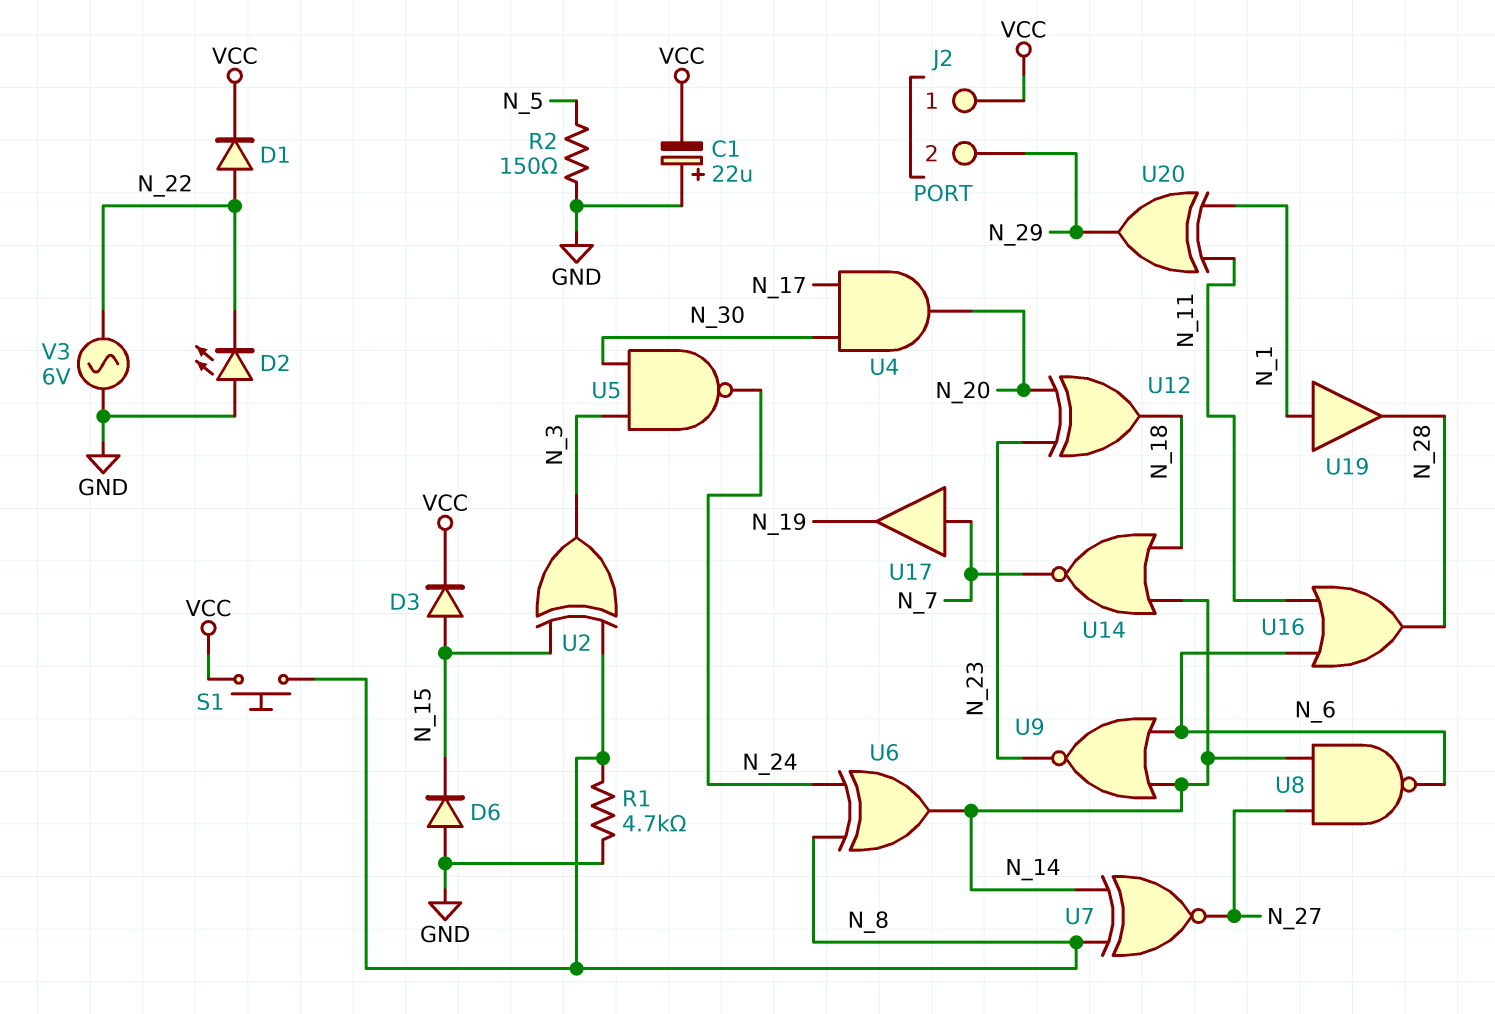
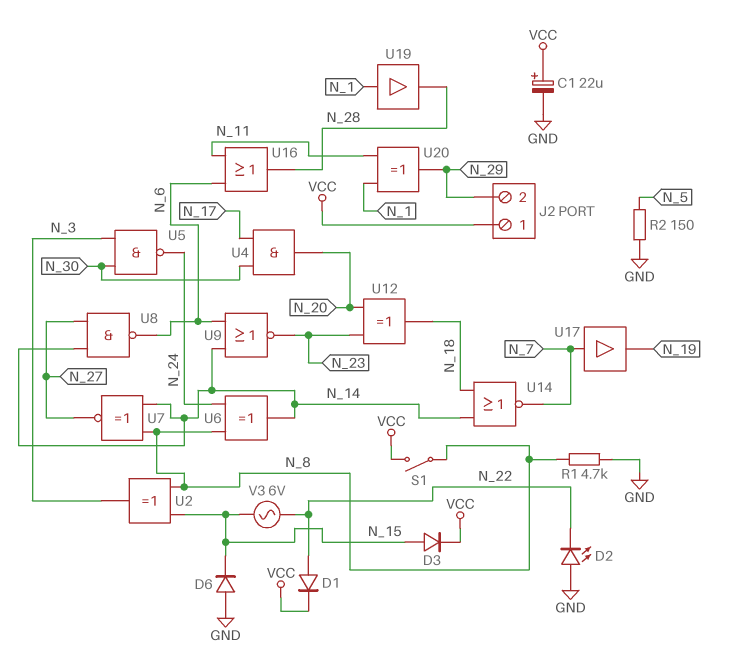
C1: 22uF (plus GND, minus VCC) -> 22uF (plus VCC, minus GND)
S1: button (N_8, VCC) -> switch (N_8, VCC)
V3: AC 6V (GND, N_22) -> AC 6V (N_15, N_22)

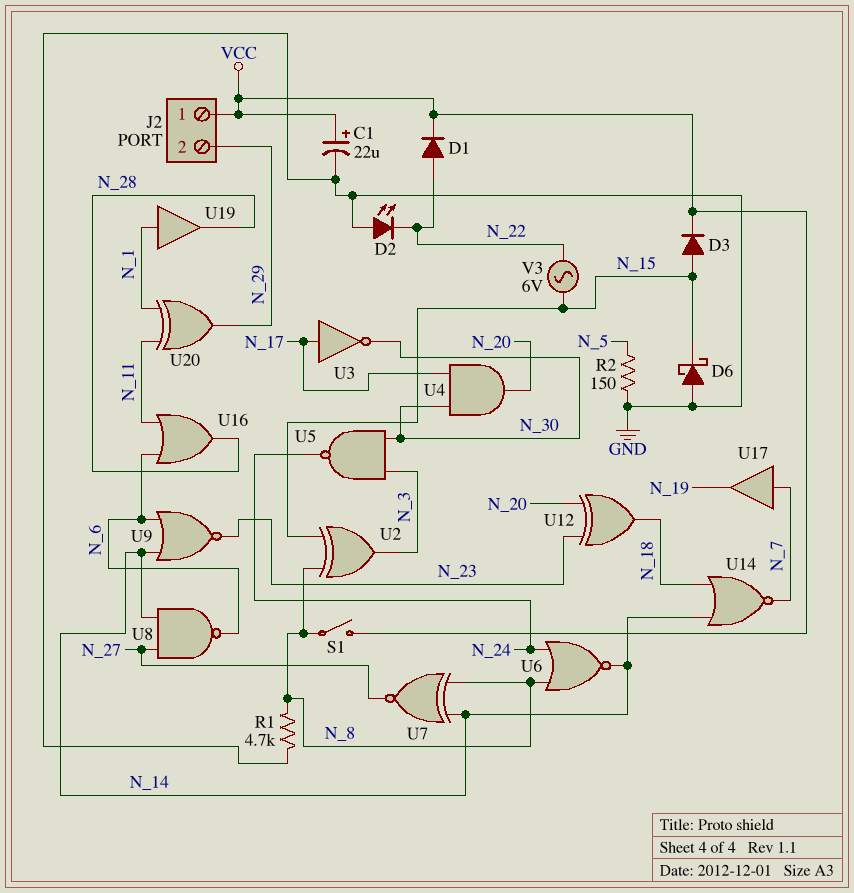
D6: diode (A GND, K N_15) -> schottky (A GND, K N_15)
U3: none -> NOT (in N_17, out N_30)
U6: XOR (in N_8, in N_24, out N_14) -> NOR (in N_8, in N_24, out N_14)

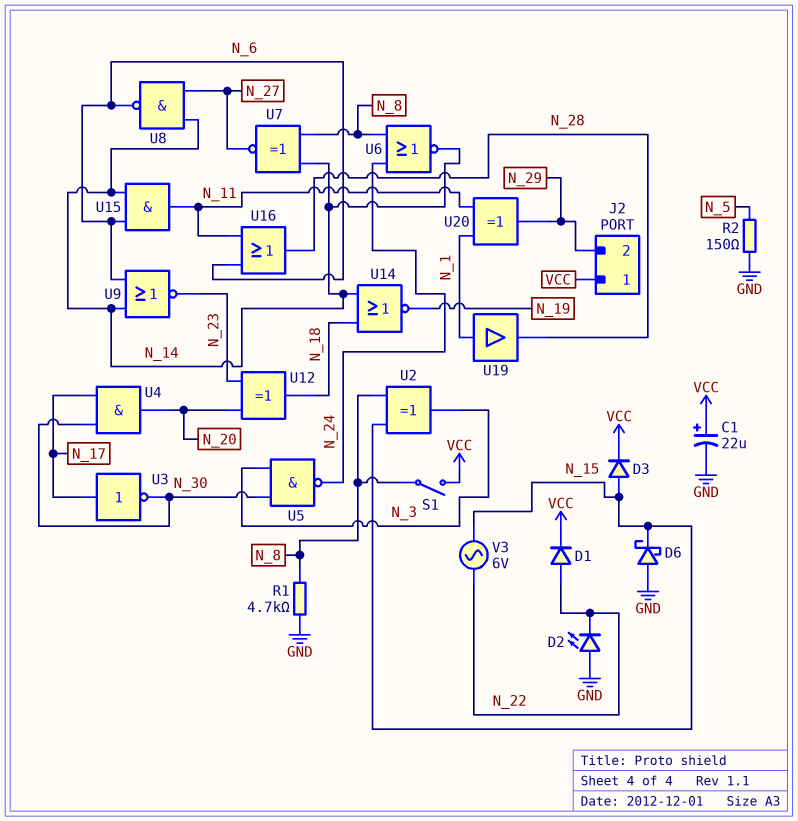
U14: NOR (in N_14, in N_18, out N_7) -> NOR (in N_14, in N_18, out N_19)
U15: none -> AND (in N_6, in N_14, out N_11)
U17: buffer (in N_7, out N_19) -> none

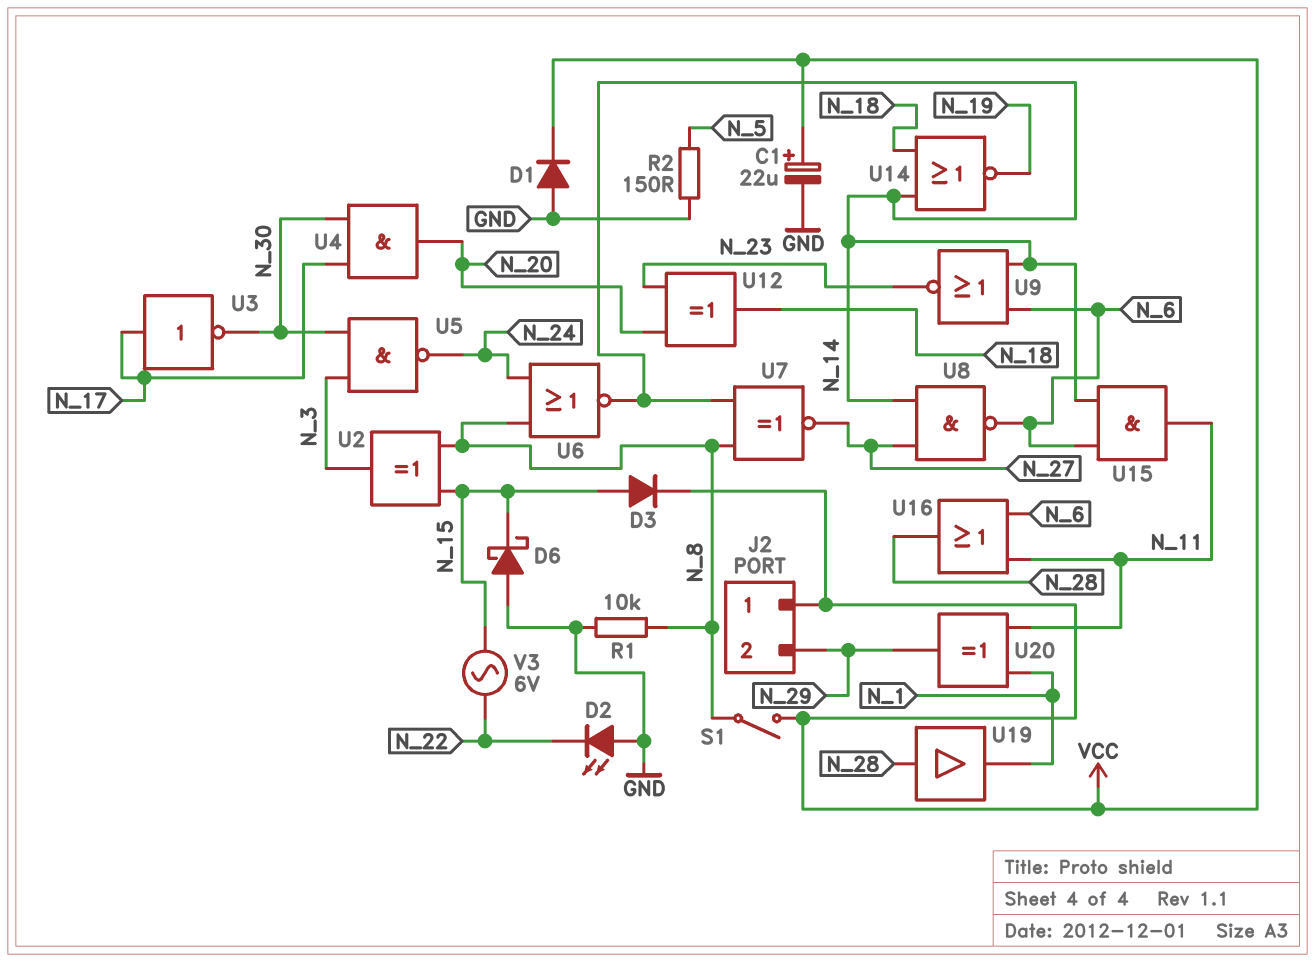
D1: diode (A N_22, K VCC) -> diode (A GND, K VCC)
R1: 4.7k (GND, N_8) -> 10k (GND, N_8)
U19: buffer (in N_1, out N_28) -> buffer (in N_28, out N_1)

